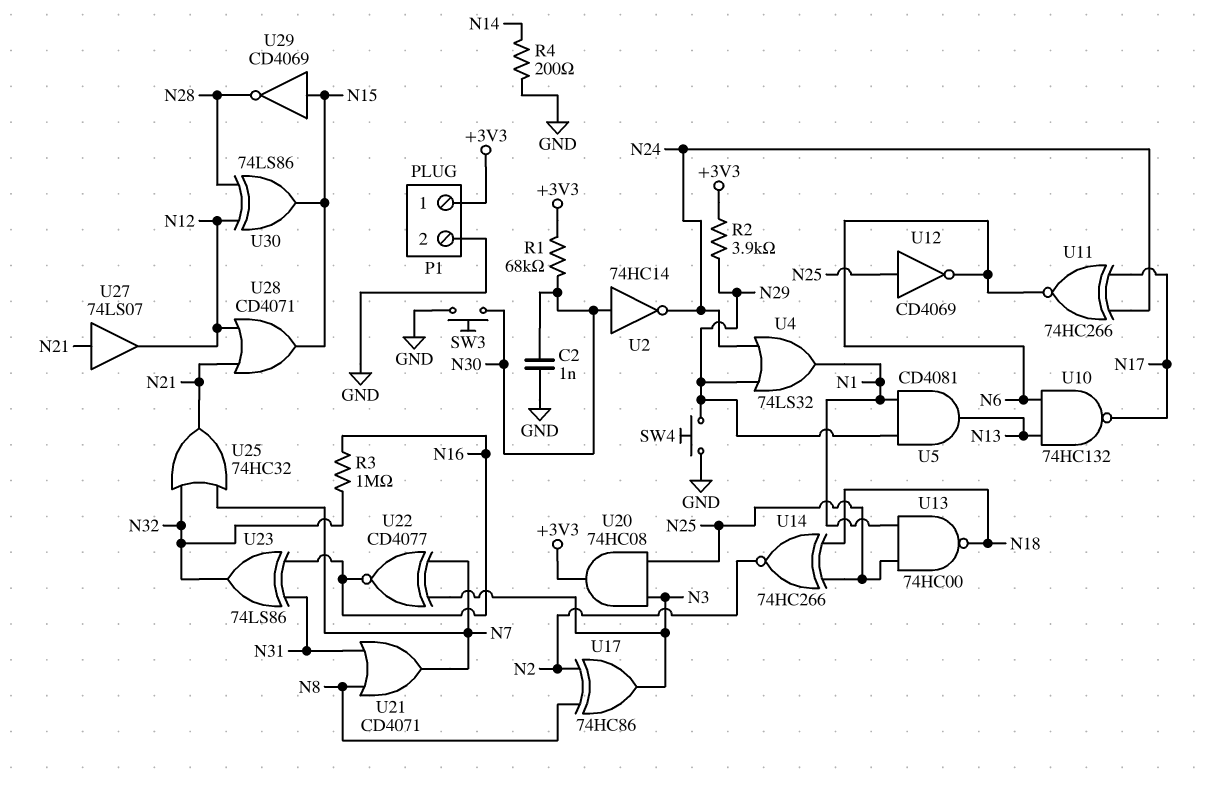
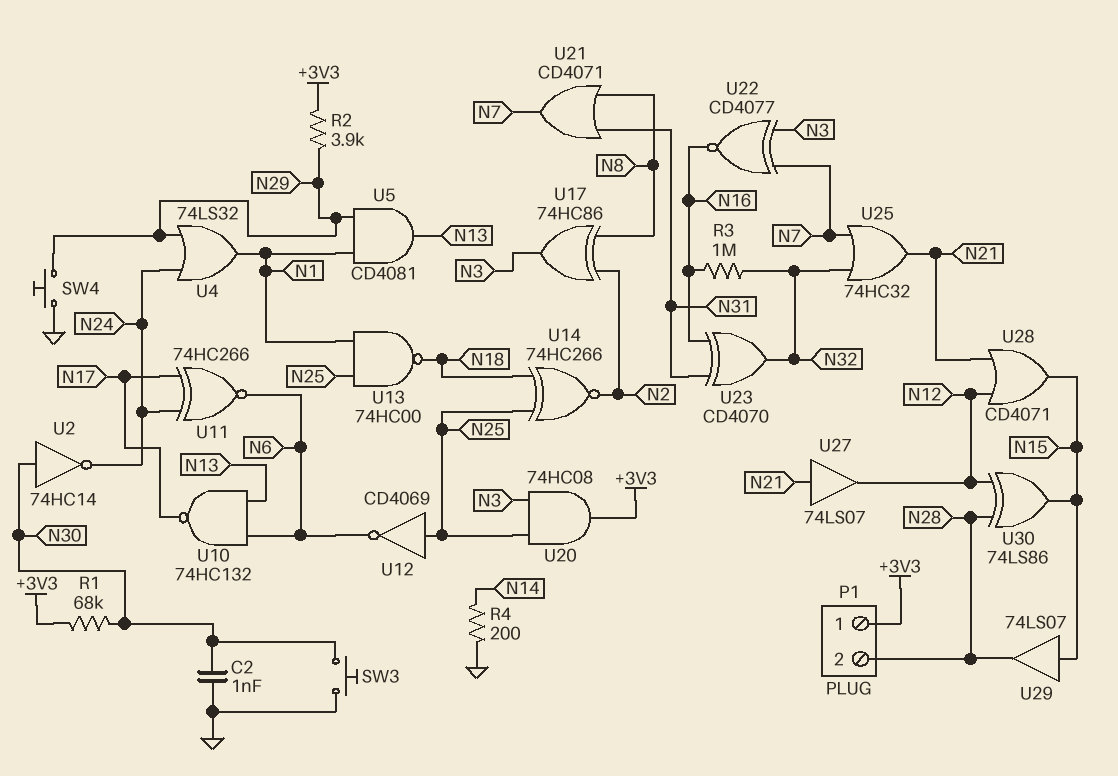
P1 pin 2: GND -> N28
U23: XOR 74LS86 (in N16, in N31, out N32) -> XOR CD4070 (in N16, in N31, out N32)
U29: NOT CD4069 (in N15, out N28) -> buffer 74LS07 (in N15, out N28)

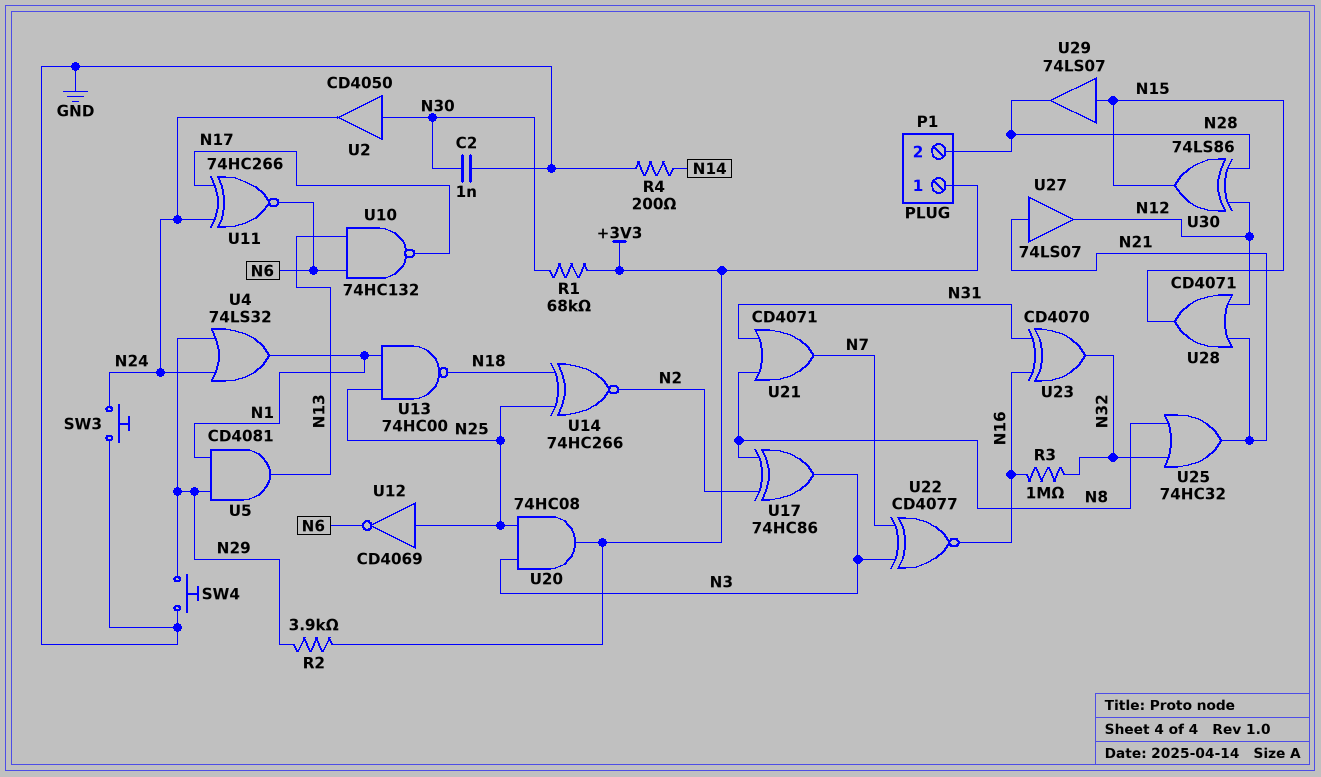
SW3: button (GND, N30) -> button (GND, N24)
U2: NOT 74HC14 (in N30, out N24) -> buffer CD4050 (in N30, out N24)
U25: OR 74HC32 (in N7, in N32, out N21) -> OR 74HC32 (in N8, in N32, out N21)

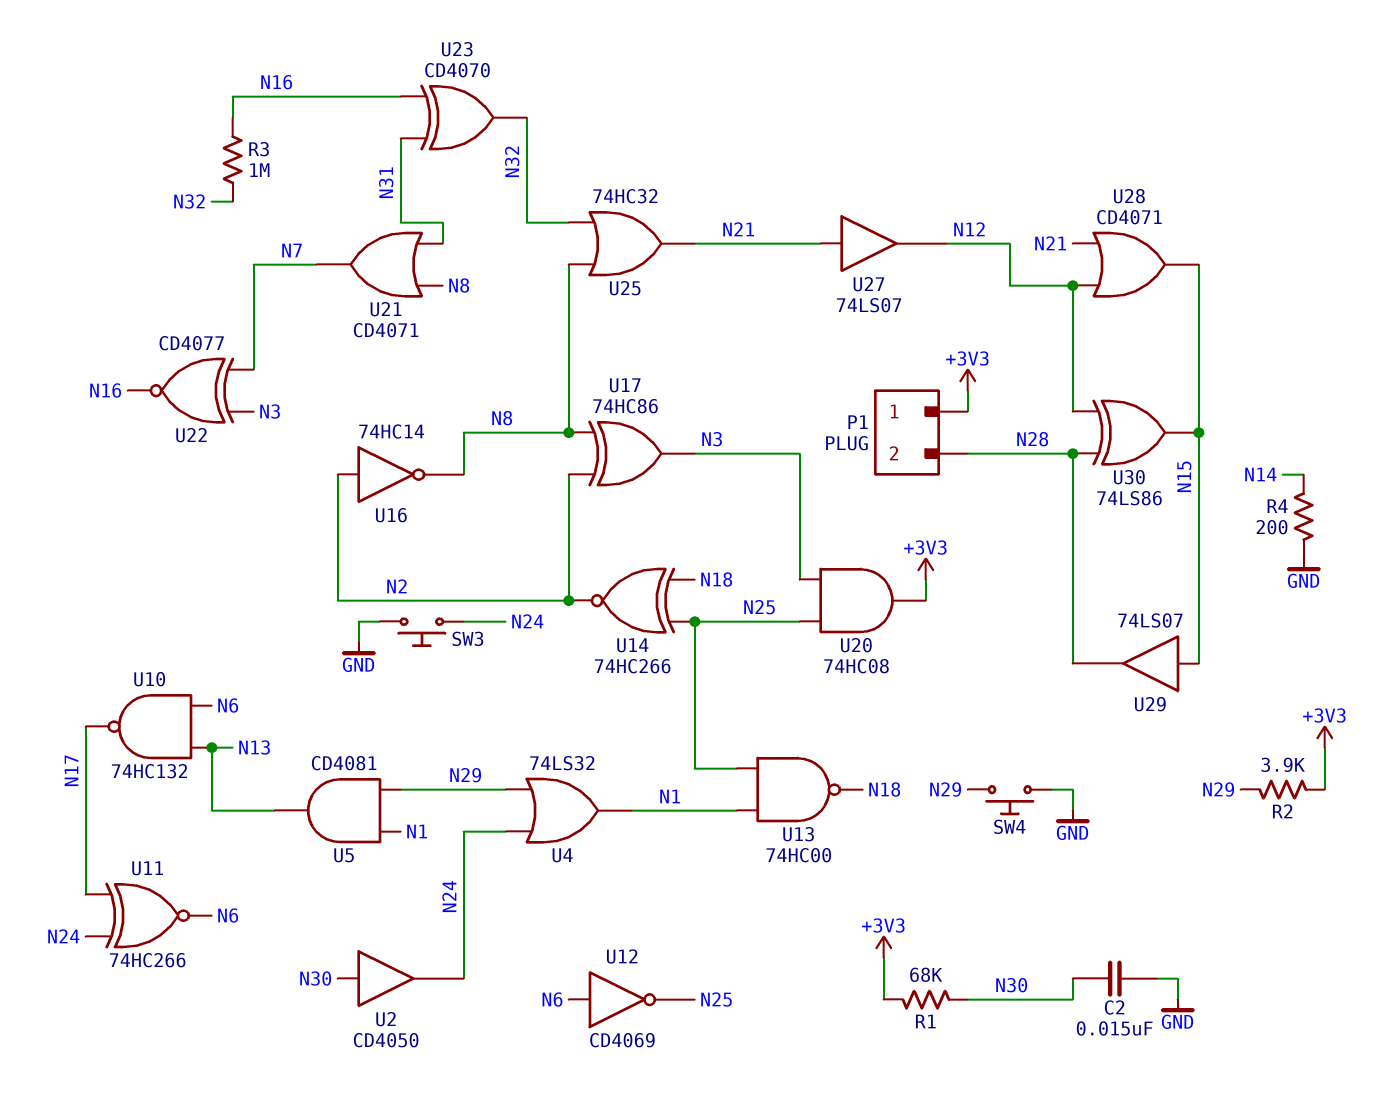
C2: 1nF (GND, N30) -> 15nF (GND, N30)
U12: NOT CD4069 (in N25, out N6) -> NOT CD4069 (in N6, out N25)
U16: none -> NOT 74HC14 (in N2, out N8)

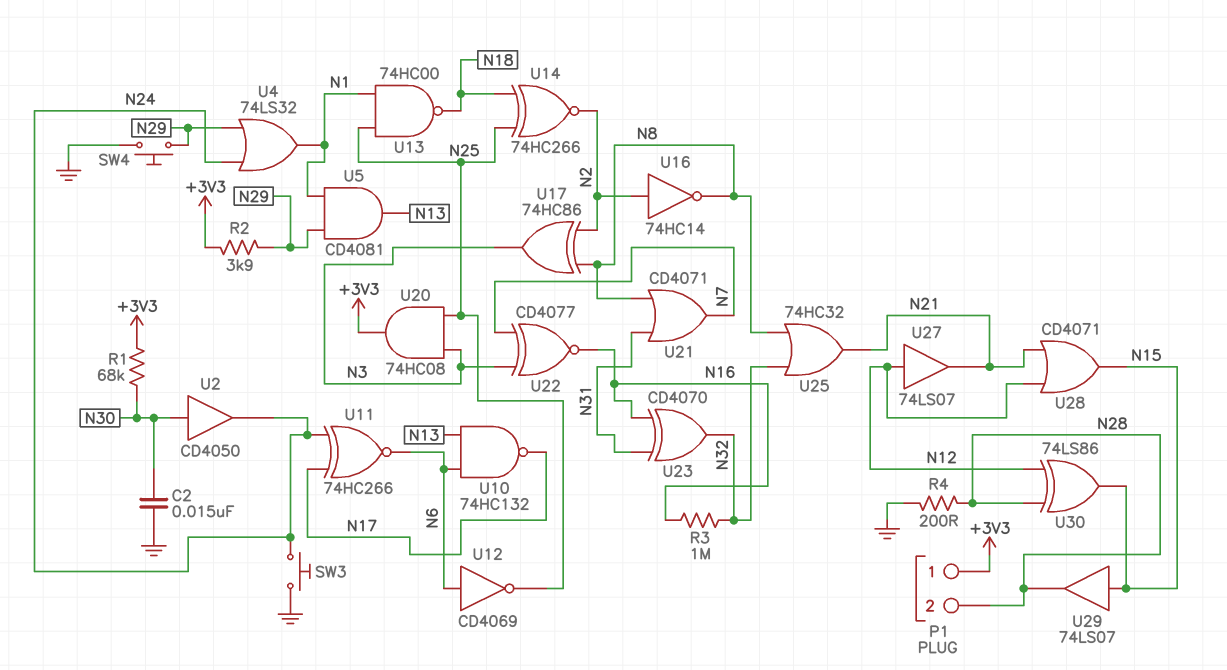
R4: 200 (GND, N14) -> 200 (GND, N28)
U27: buffer 74LS07 (in N21, out N12) -> buffer 74LS07 (in N12, out N21)

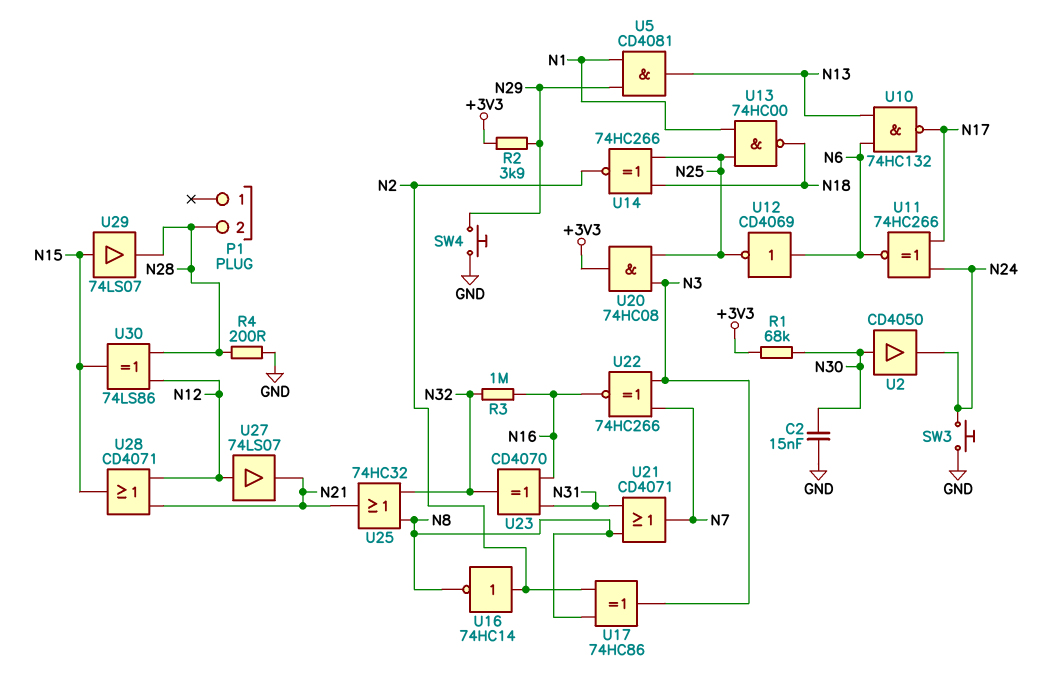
P1 pin 1: +3V3 -> none
U4: OR 74LS32 (in N24, in N29, out N1) -> none
U22: XNOR CD4077 (in N3, in N7, out N16) -> XNOR 74HC266 (in N3, in N7, out N16)

